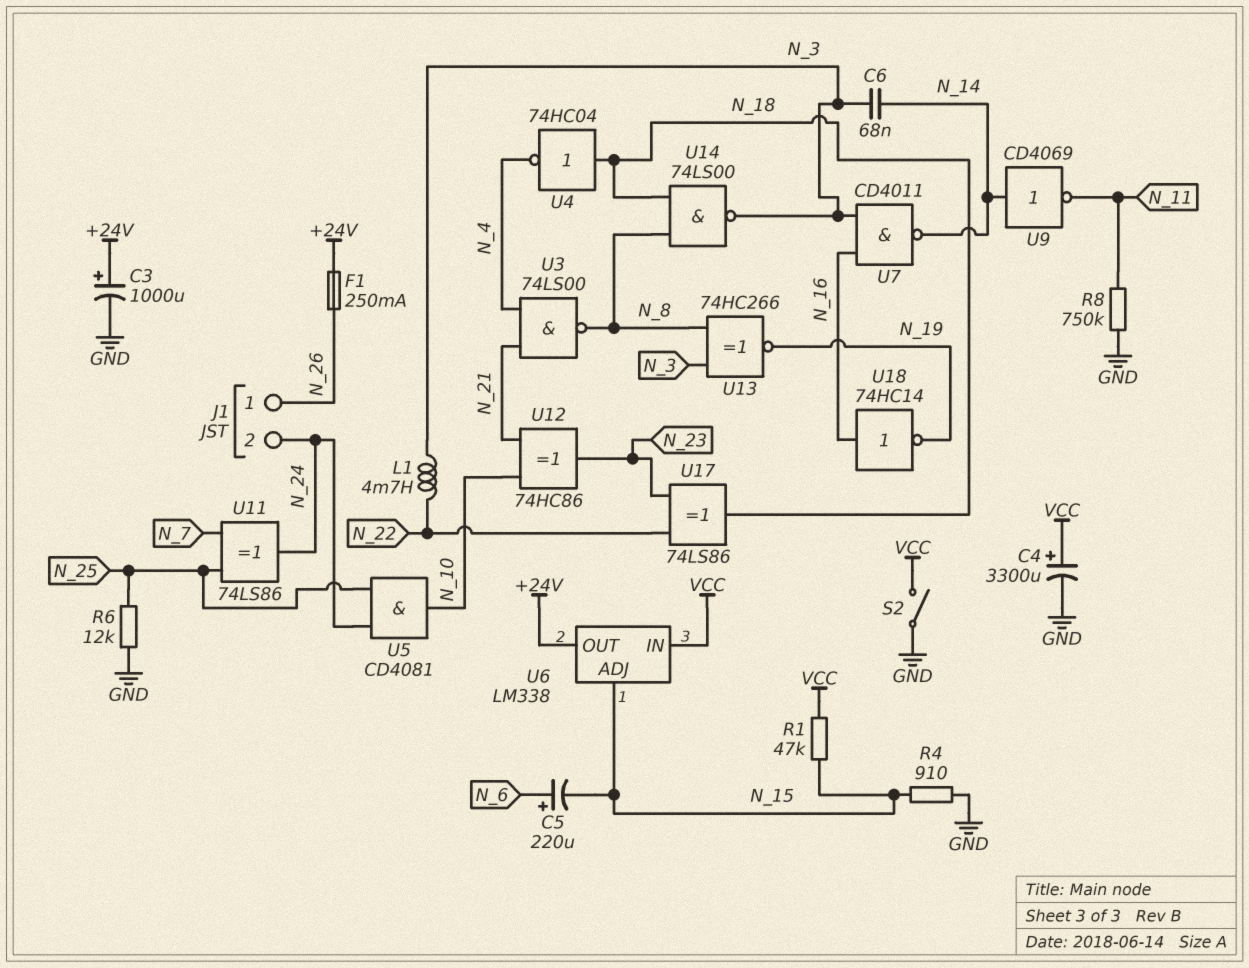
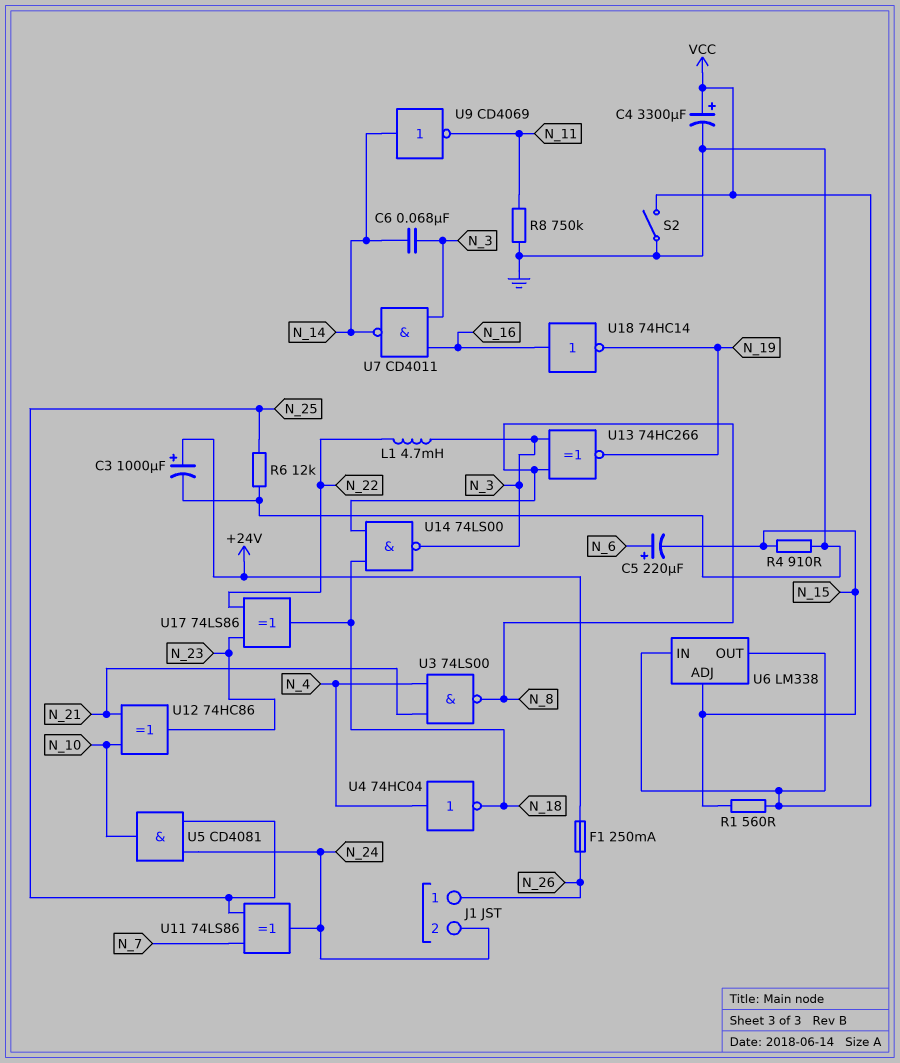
R1: 47k (N_15, VCC) -> 560 (N_15, VCC)
U4: NOT 74HC04 (in N_18, out N_4) -> NOT 74HC04 (in N_4, out N_18)
U6 pin OUT: +24V -> VCC

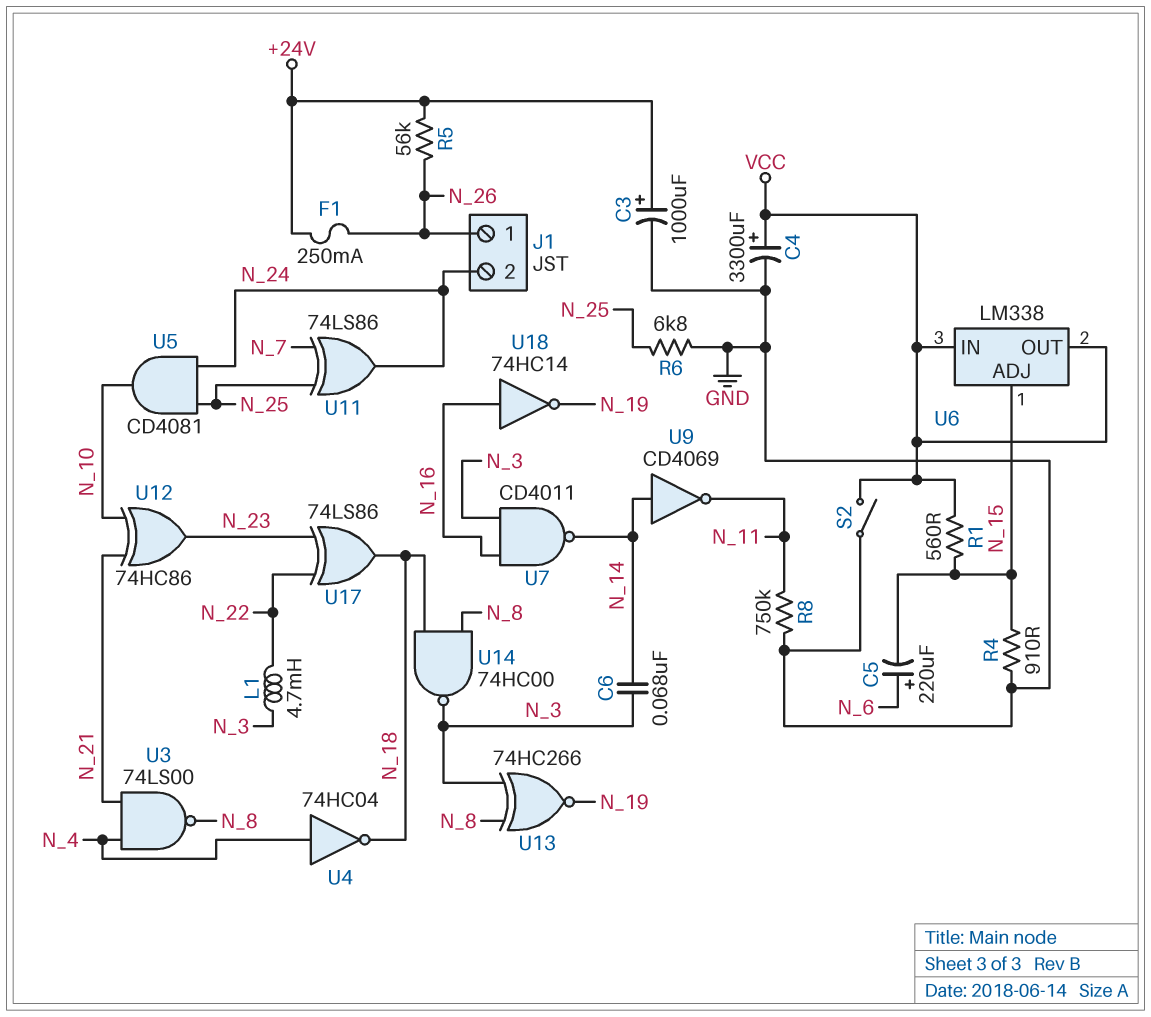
R5: none -> 56k (+24V, N_26)
R6: 12k (GND, N_25) -> 6.8k (GND, N_25)
U14: NAND 74LS00 (in N_8, in N_18, out N_3) -> NAND 74HC00 (in N_8, in N_18, out N_3)

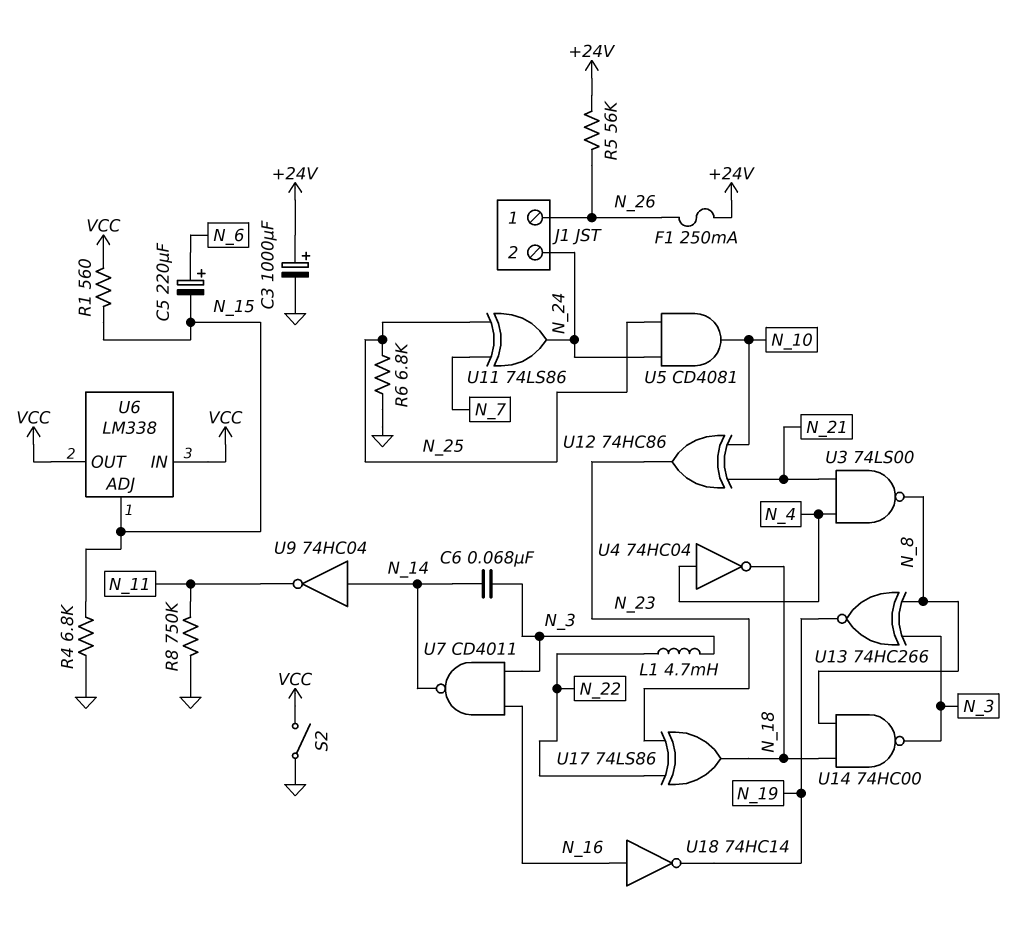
C4: 3300uF (plus VCC, minus GND) -> none
R4: 910 (GND, N_15) -> 6.8k (GND, N_15)
U9: NOT CD4069 (in N_14, out N_11) -> NOT 74HC04 (in N_14, out N_11)

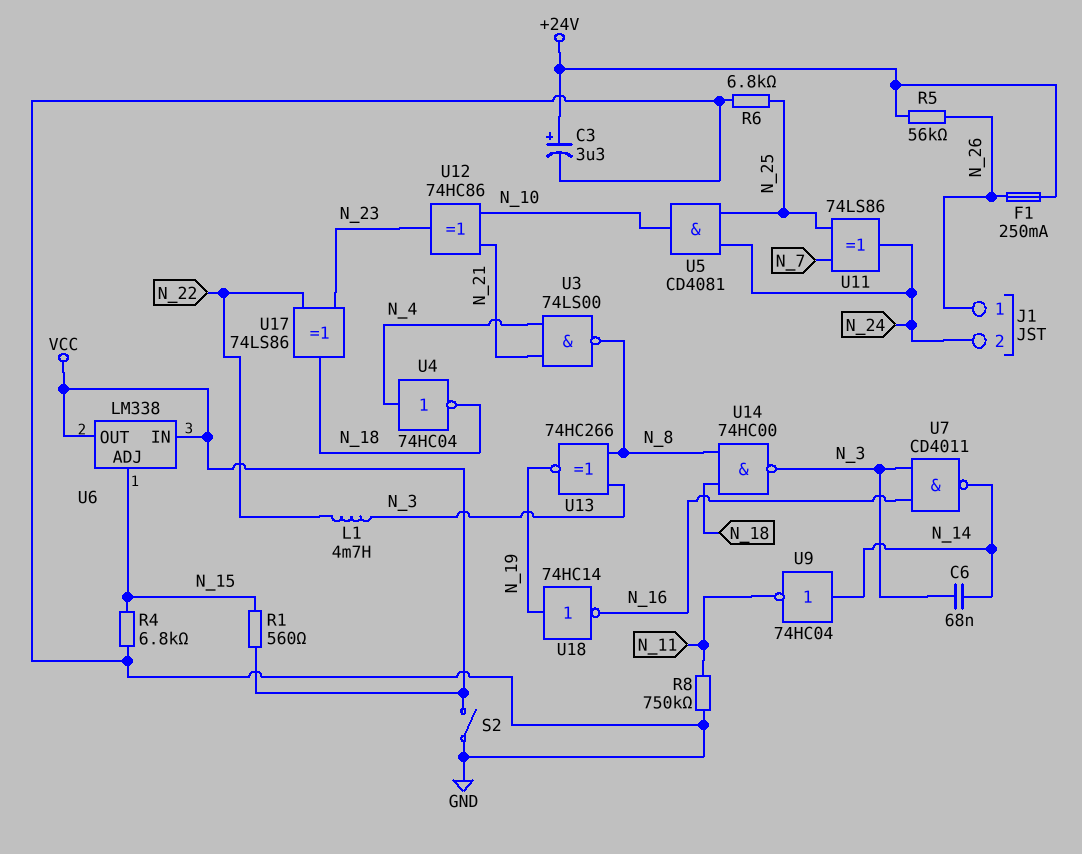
C3: 1000uF (plus +24V, minus GND) -> 3.3uF (plus +24V, minus GND)
C5: 220uF (plus N_6, minus N_15) -> none
U18: NOT 74HC14 (in N_16, out N_19) -> NOT 74HC14 (in N_19, out N_16)

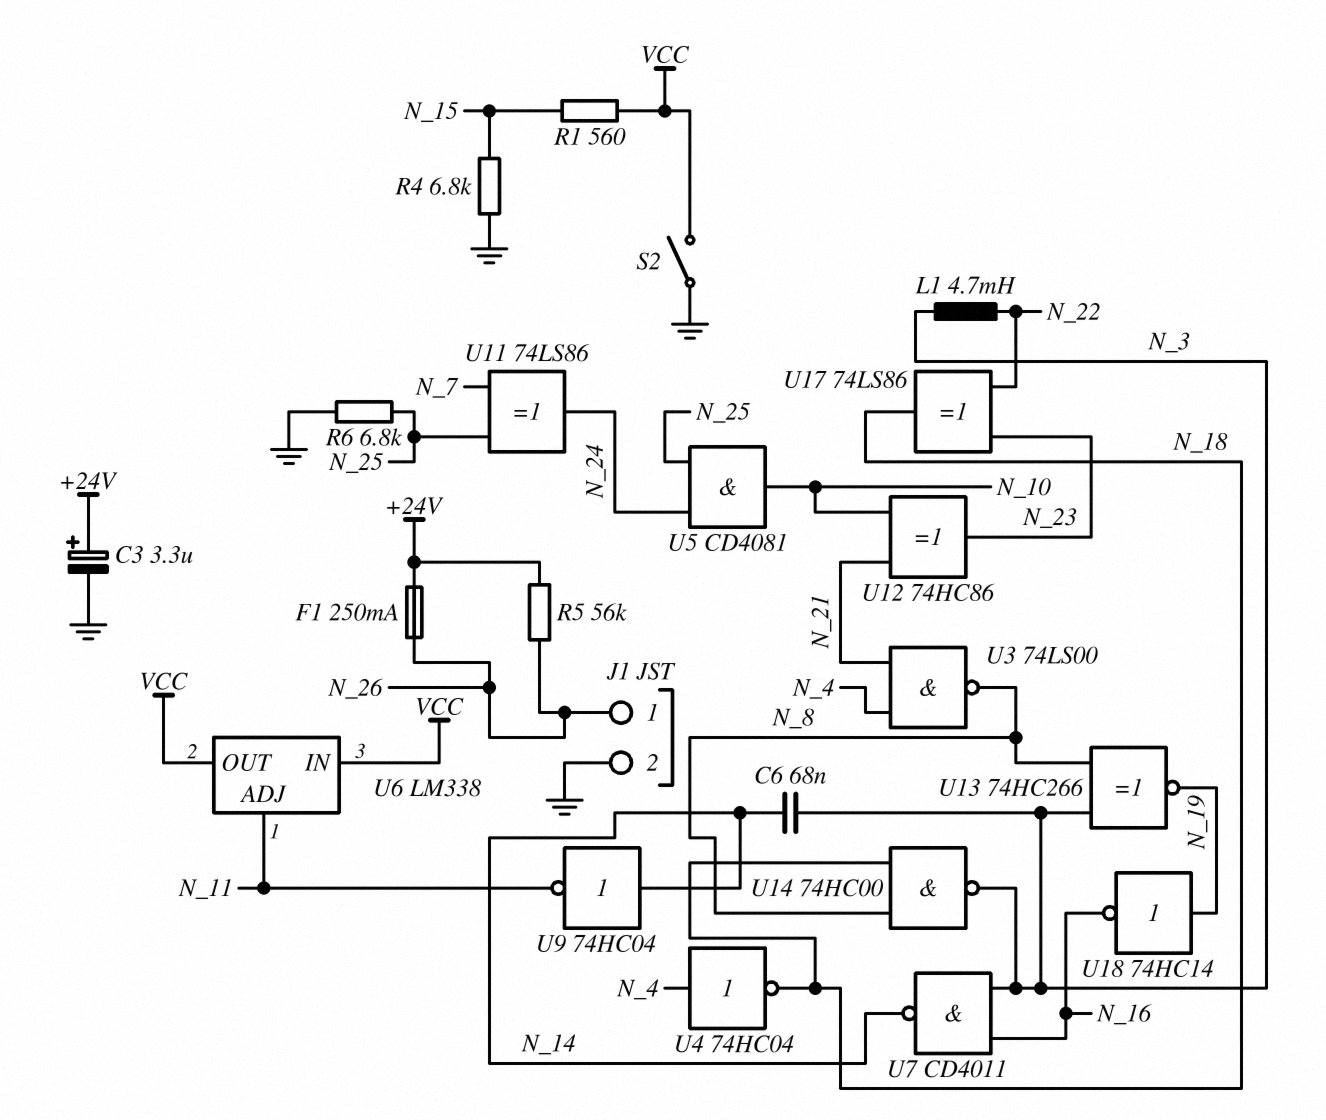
J1 pin 2: N_24 -> GND
R8: 750k (GND, N_11) -> none
U6 pin ADJ: N_15 -> N_11

